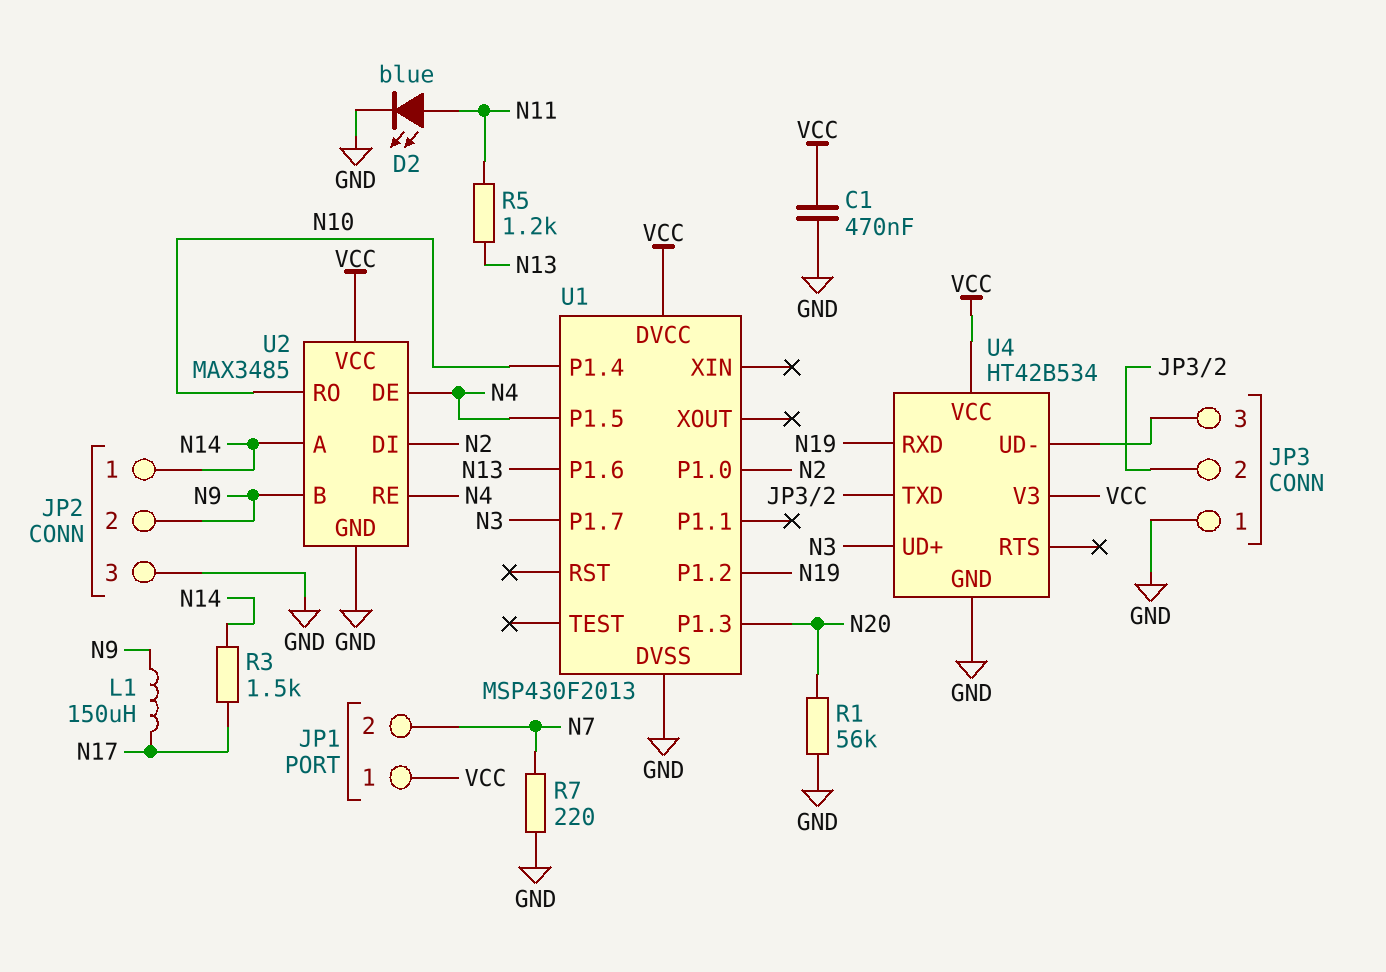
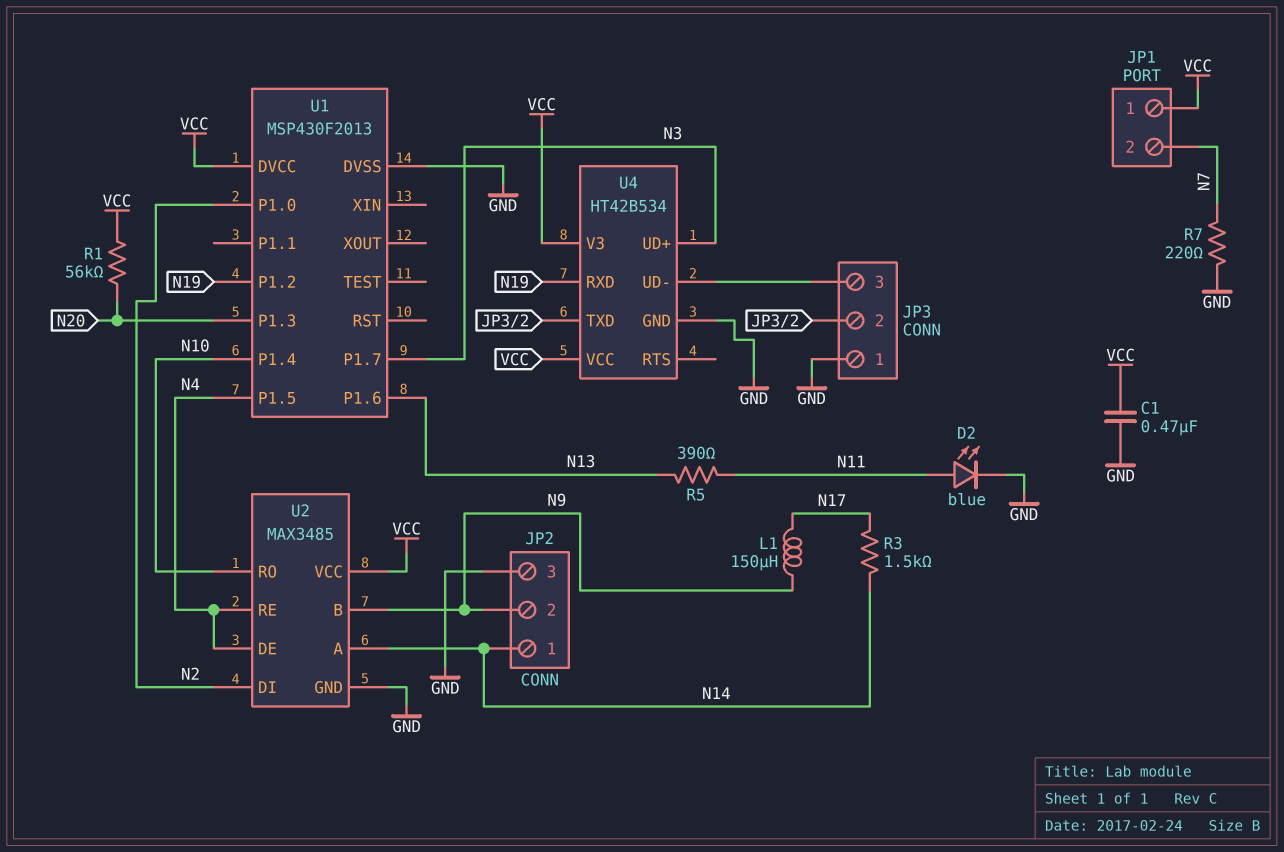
R1: 56k (GND, N20) -> 56k (N20, VCC)
R5: 1.2k (N11, N13) -> 390 (N11, N13)

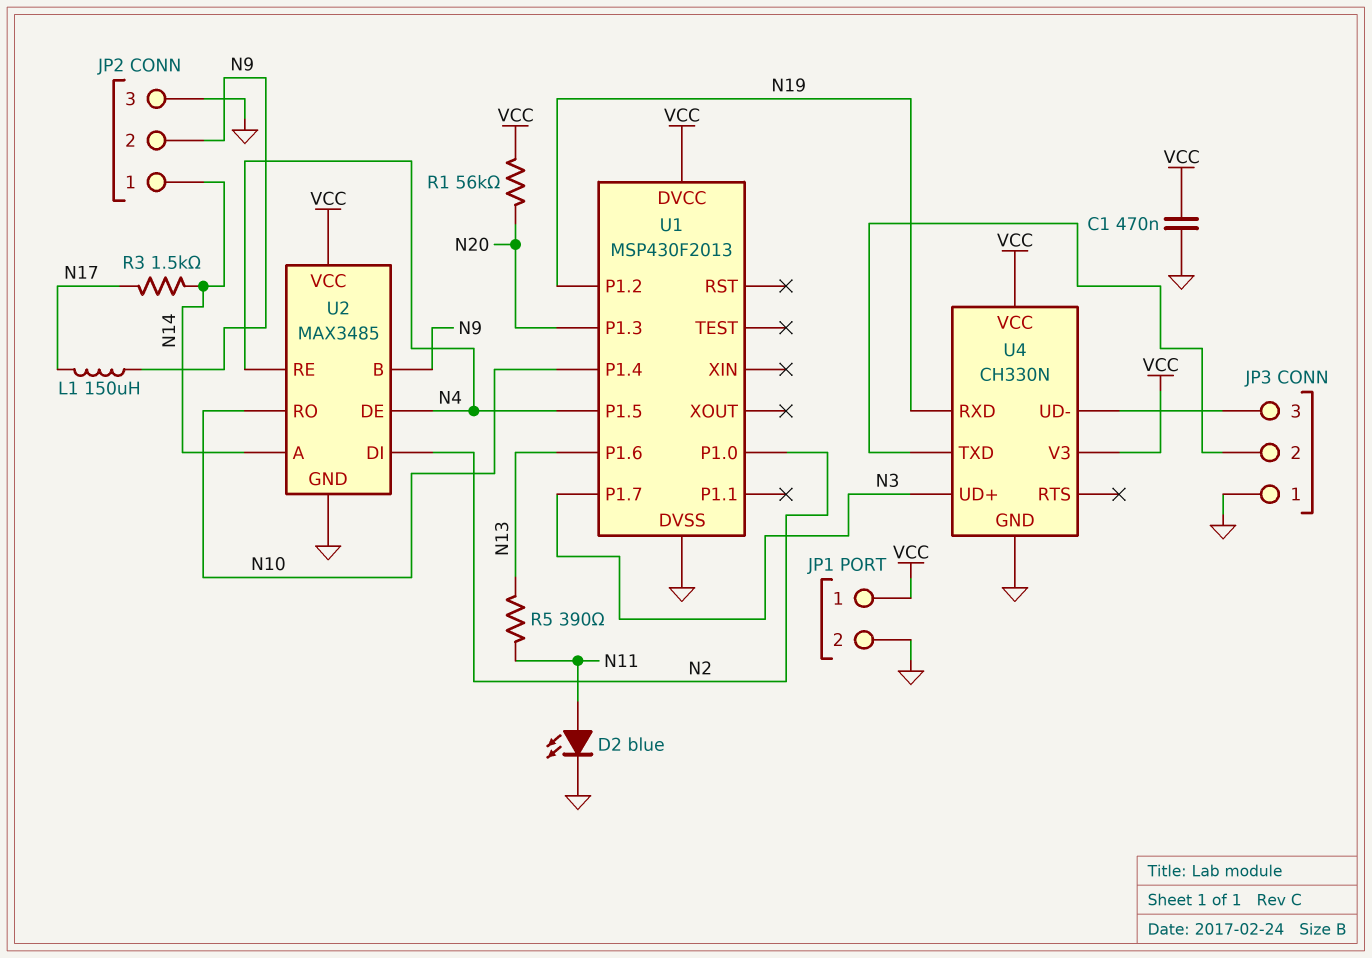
JP1 pin 2: N7 -> GND
R7: 220 (GND, N7) -> none
U4: HT42B534 -> CH330N

